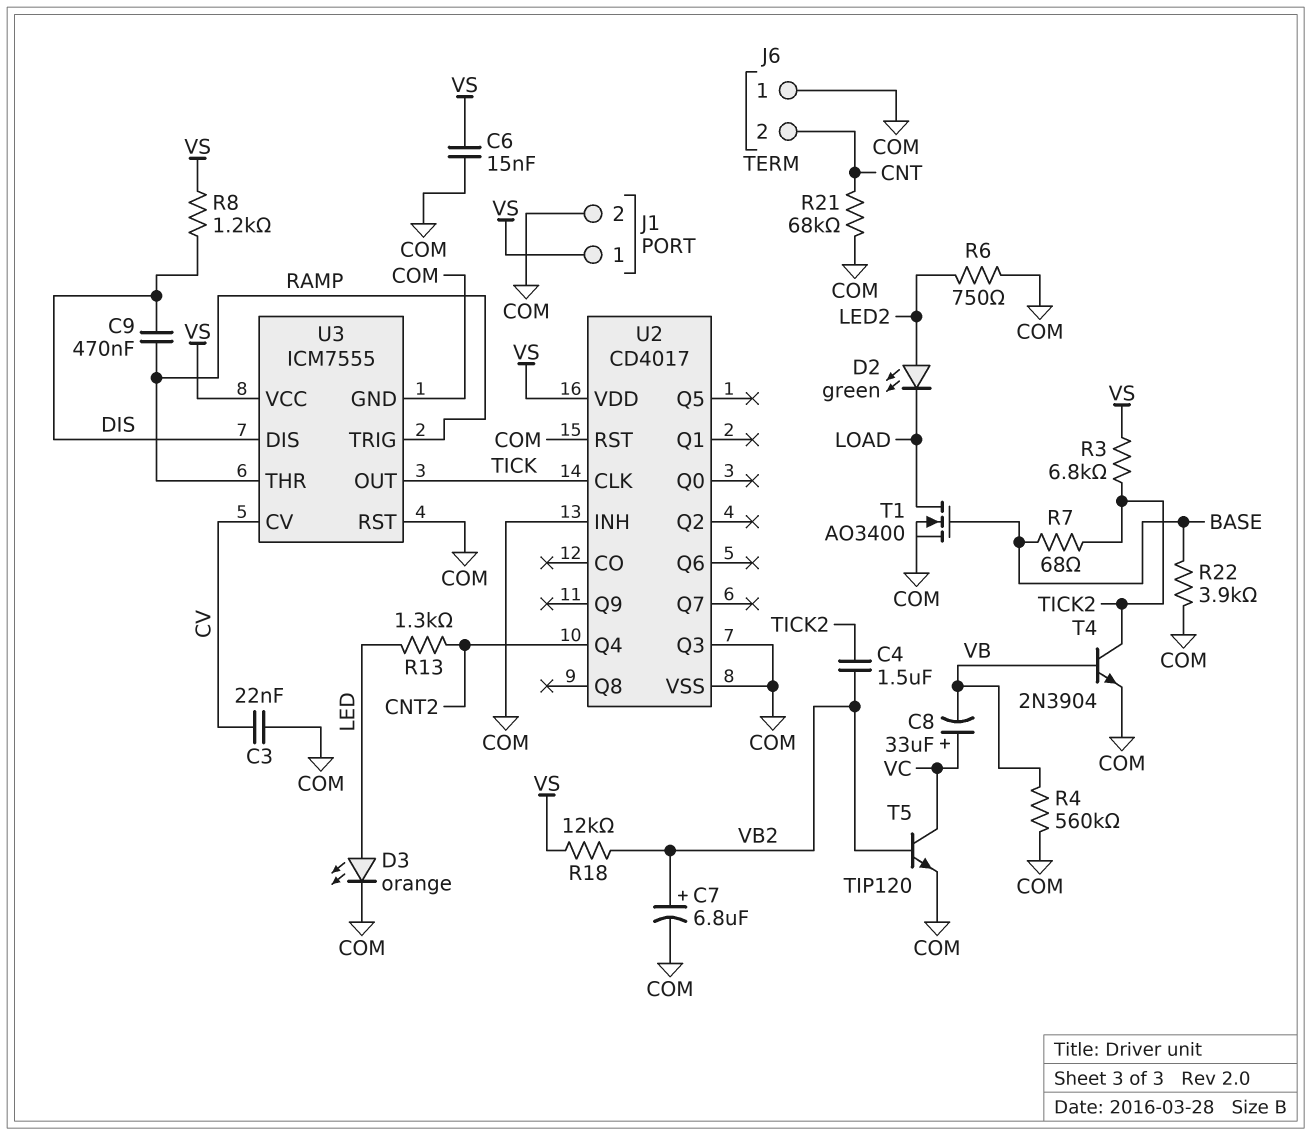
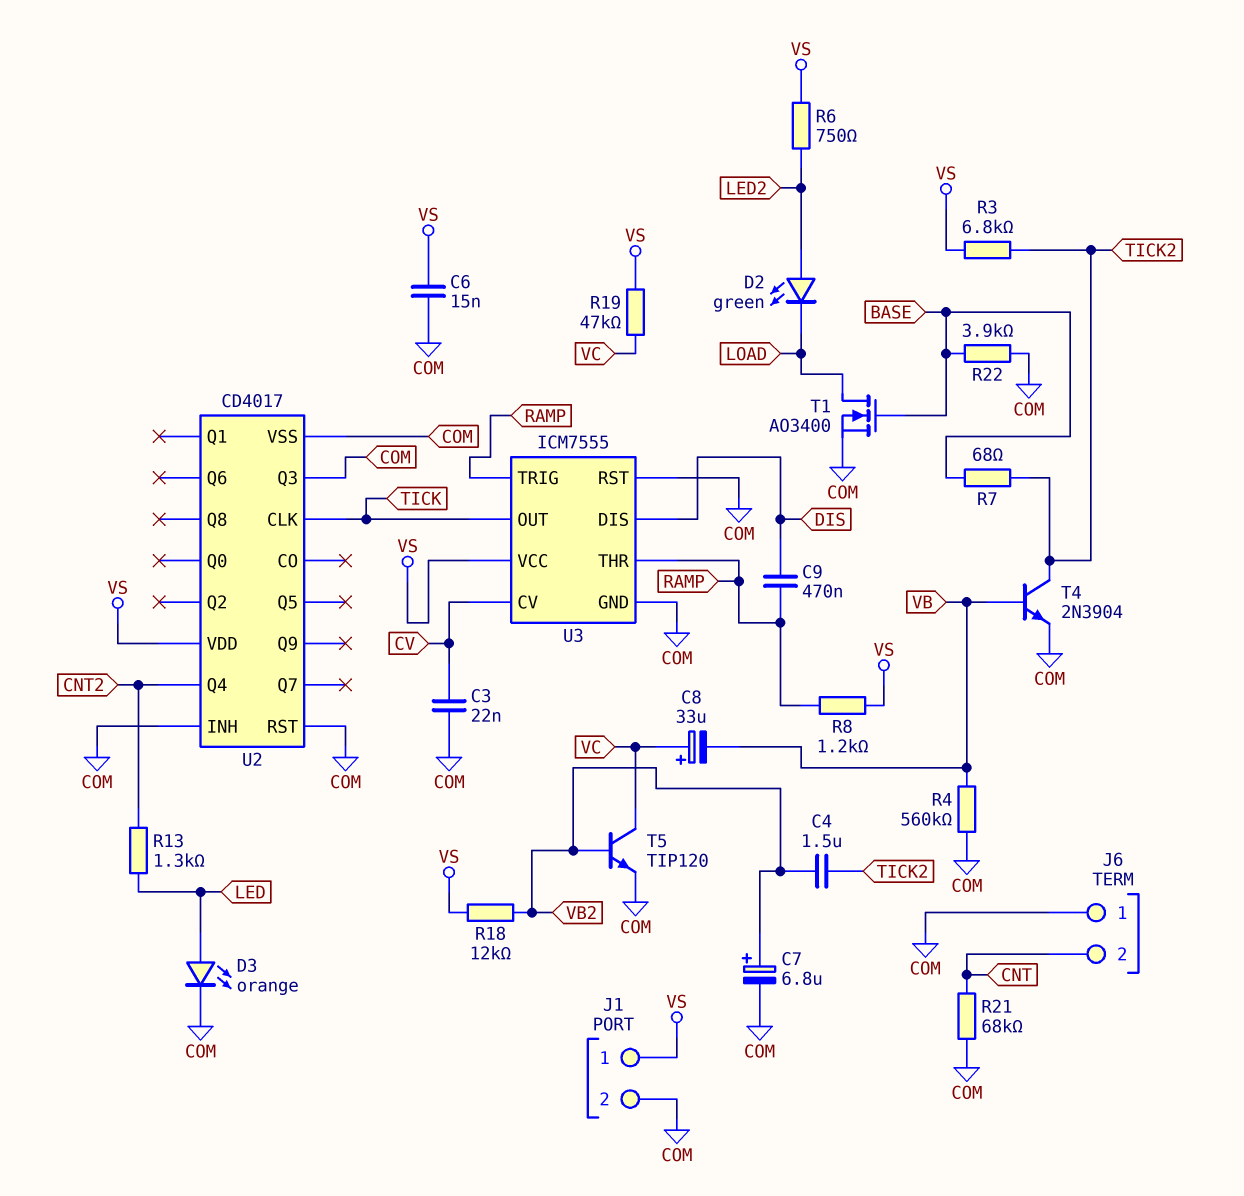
R6: 750 (COM, LED2) -> 750 (LED2, VS)
R8: 1.2k (DIS, VS) -> 1.2k (RAMP, VS)
R19: none -> 47k (VC, VS)

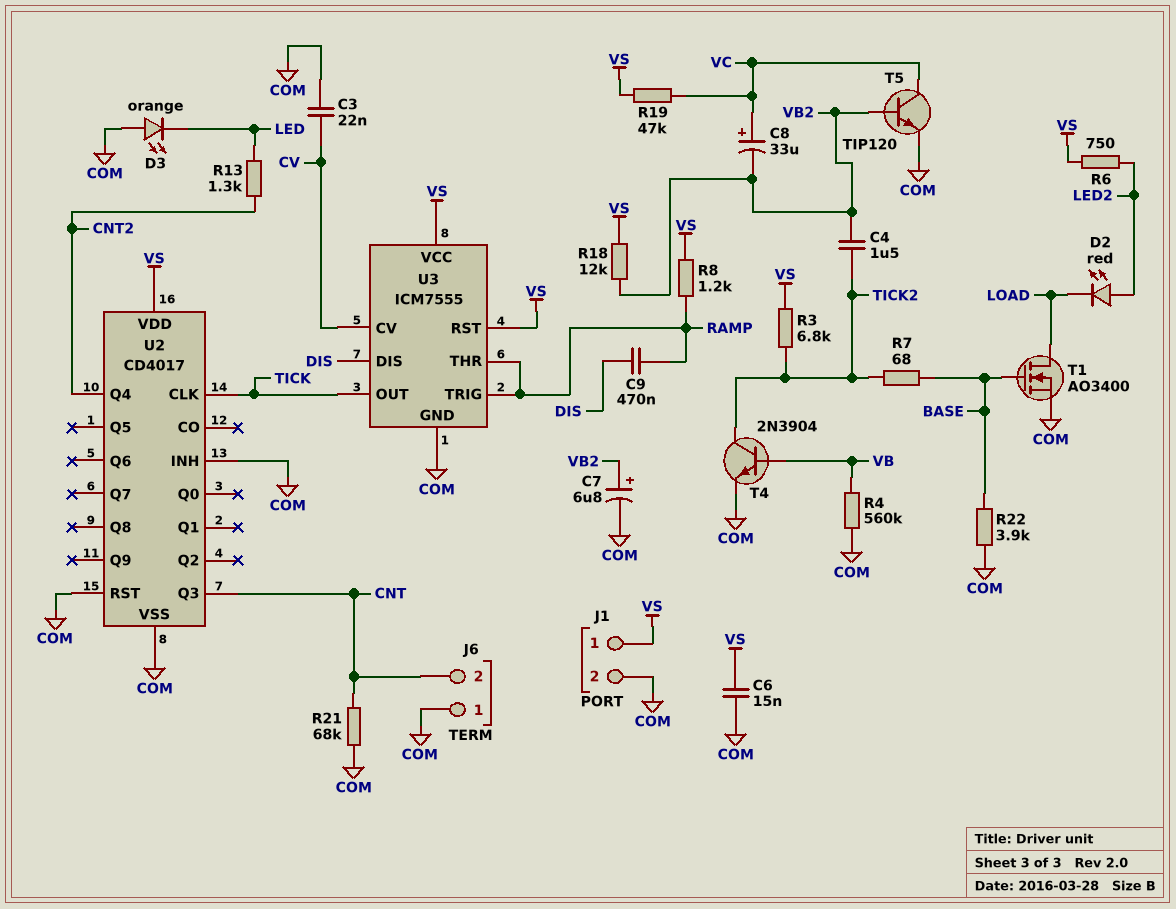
C8: 33uF (plus VC, minus VB) -> 33uF (plus VC, minus VB2)
D2: LED green (A LED2, K LOAD) -> LED red (A LED2, K LOAD)
D3: LED orange (A LED, K COM) -> LED orange (A COM, K LED)
U2 pin Q3: COM -> CNT
U3 pin RST: COM -> VS

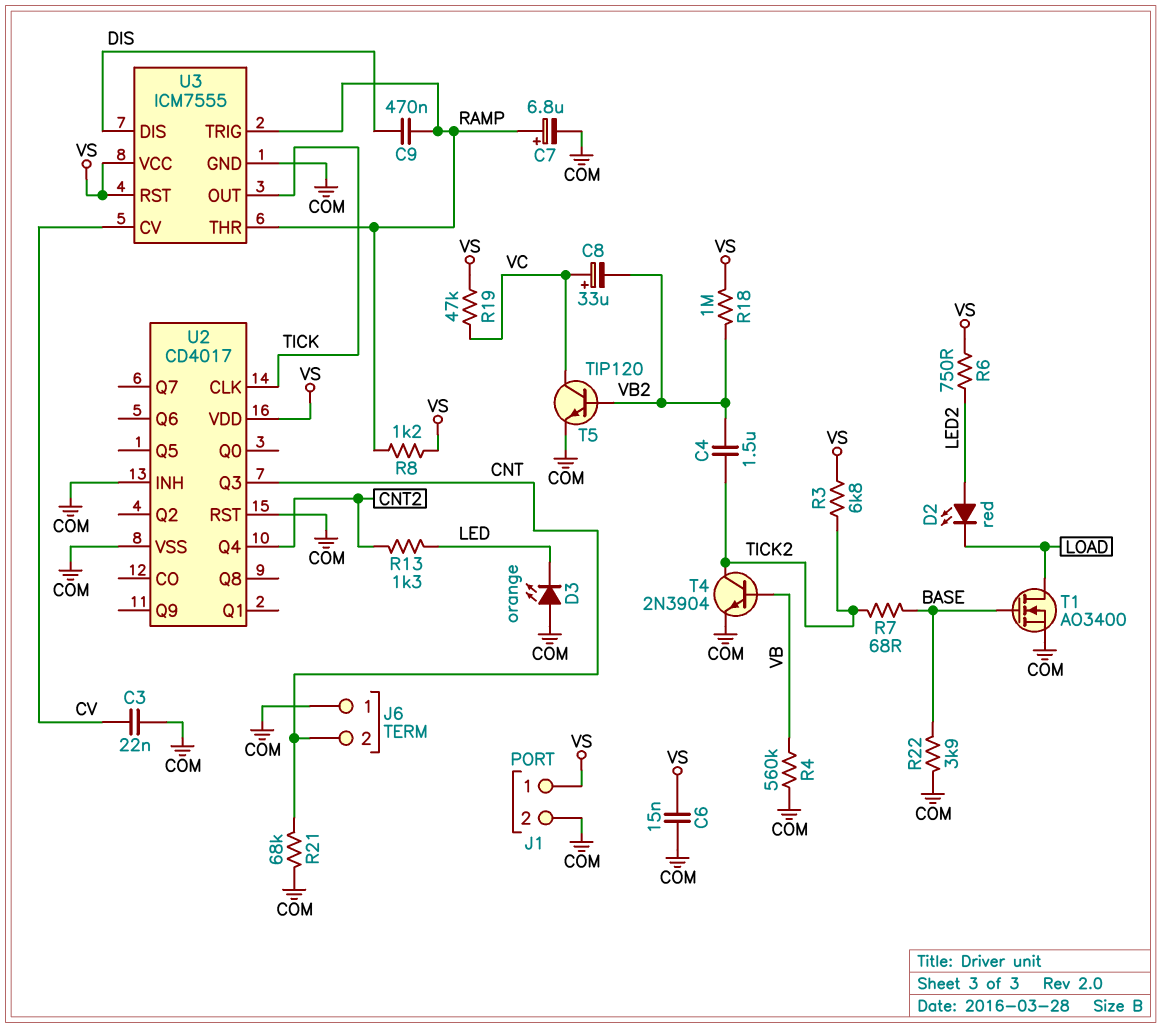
C7: 6.8uF (plus VB2, minus COM) -> 6.8uF (plus RAMP, minus COM)
R18: 12k (VB2, VS) -> 1M (VB2, VS)

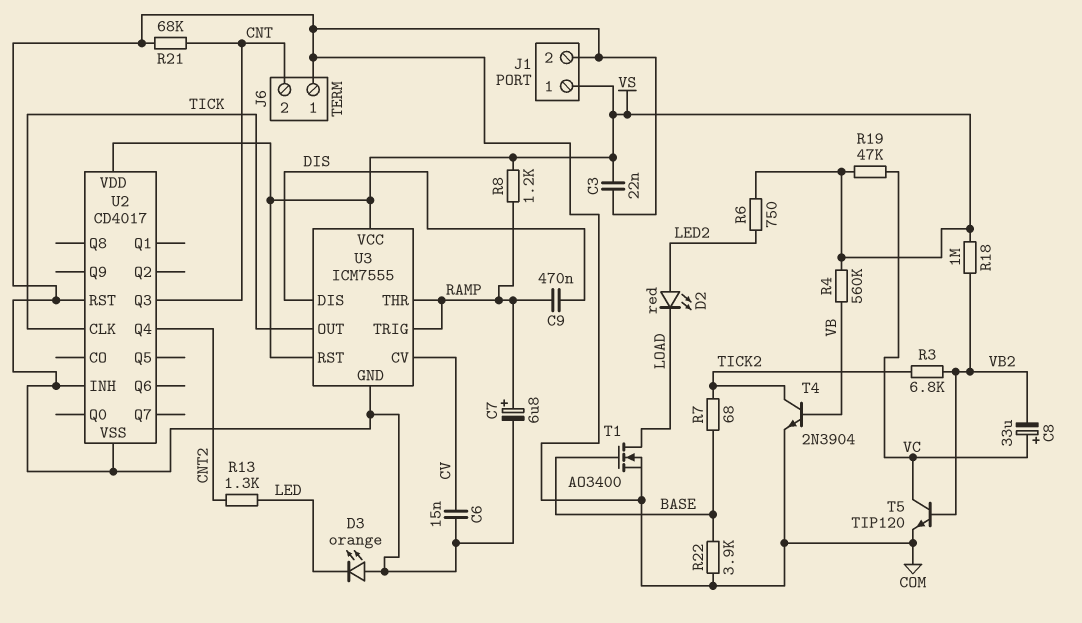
C3: 22nF (COM, CV) -> 22nF (COM, VS)
C4: 1.5uF (TICK2, VB2) -> none
C6: 15nF (COM, VS) -> 15nF (COM, CV)
R3: 6.8k (TICK2, VS) -> 6.8k (TICK2, VB2)
R4: 560k (COM, VB) -> 560k (VB, VS)

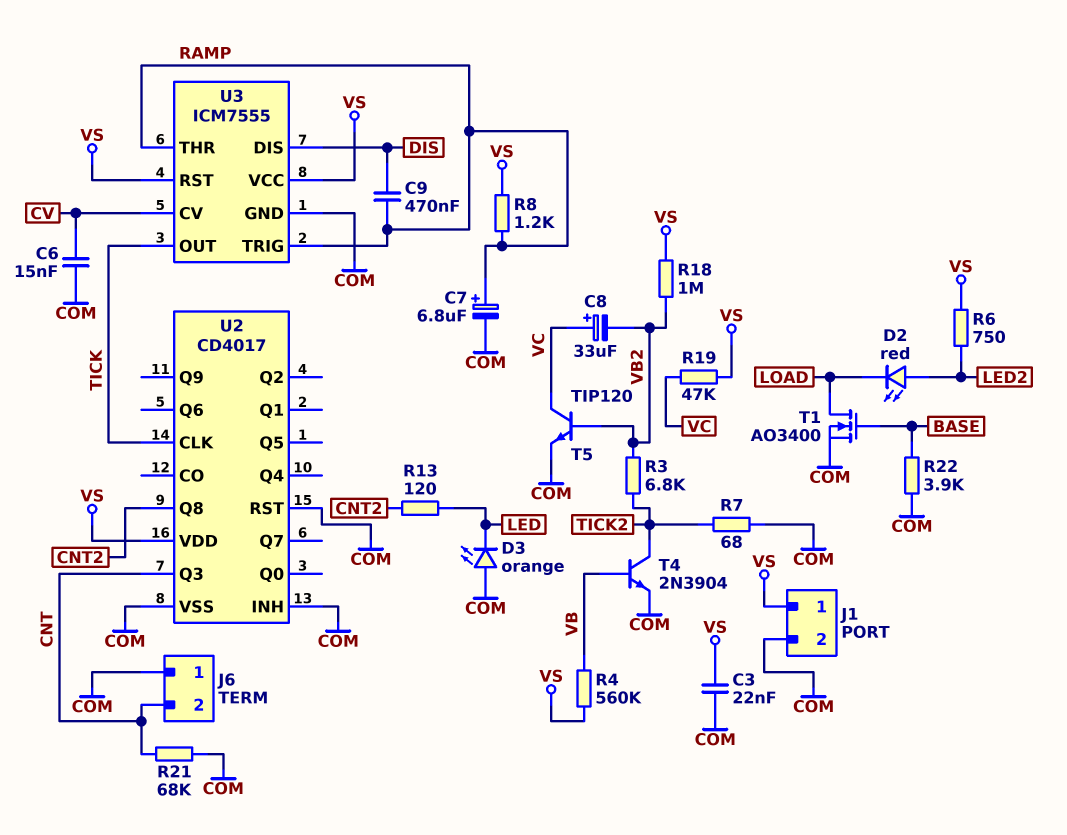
R7: 68 (BASE, TICK2) -> 68 (COM, TICK2)
R13: 1.3k (CNT2, LED) -> 120 (CNT2, LED)
U2 pin Q4: CNT2 -> none
U2 pin Q8: none -> CNT2

